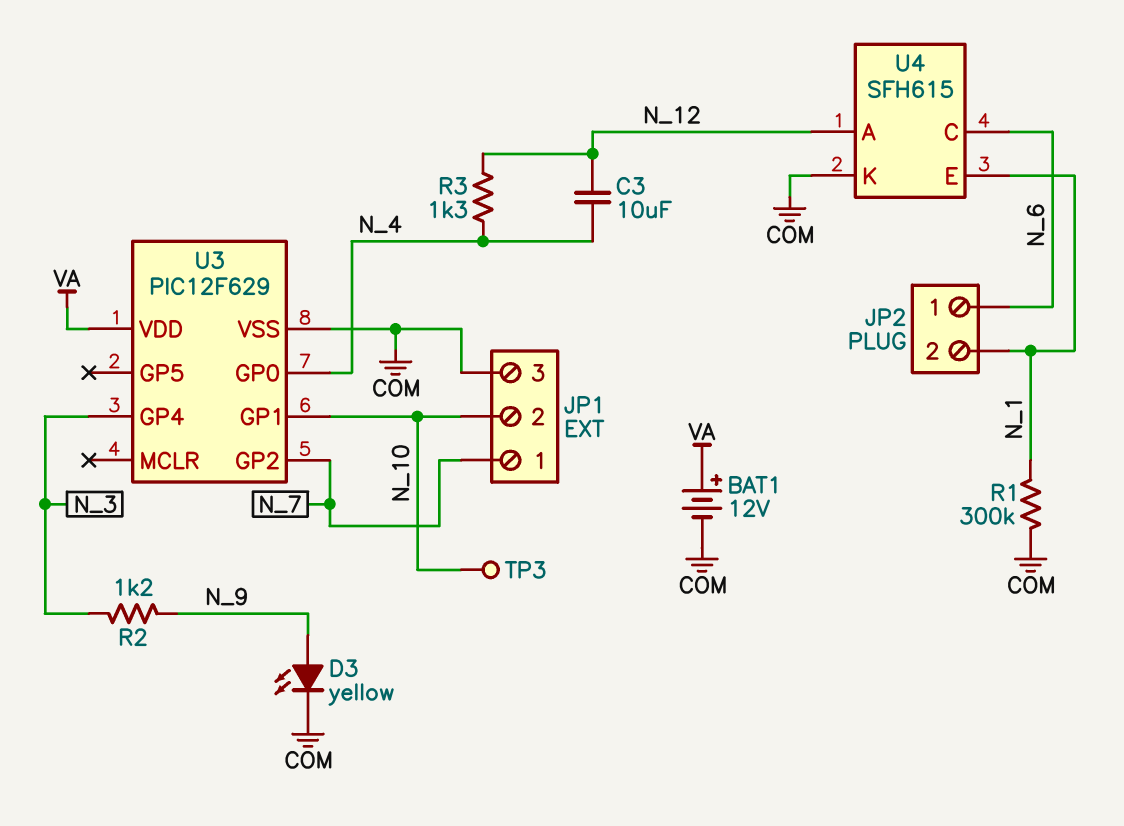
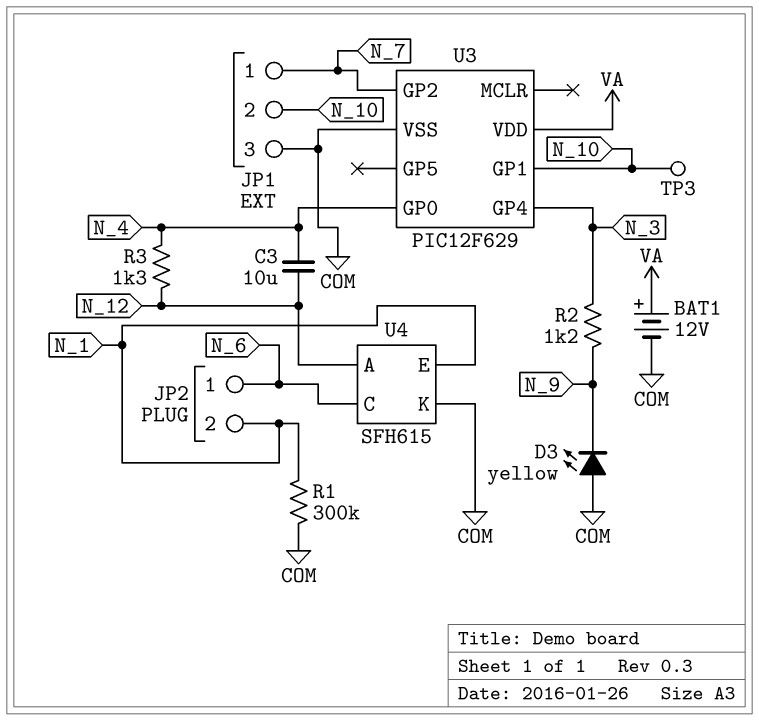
D3: LED yellow (A N_9, K COM) -> LED yellow (A COM, K N_9)

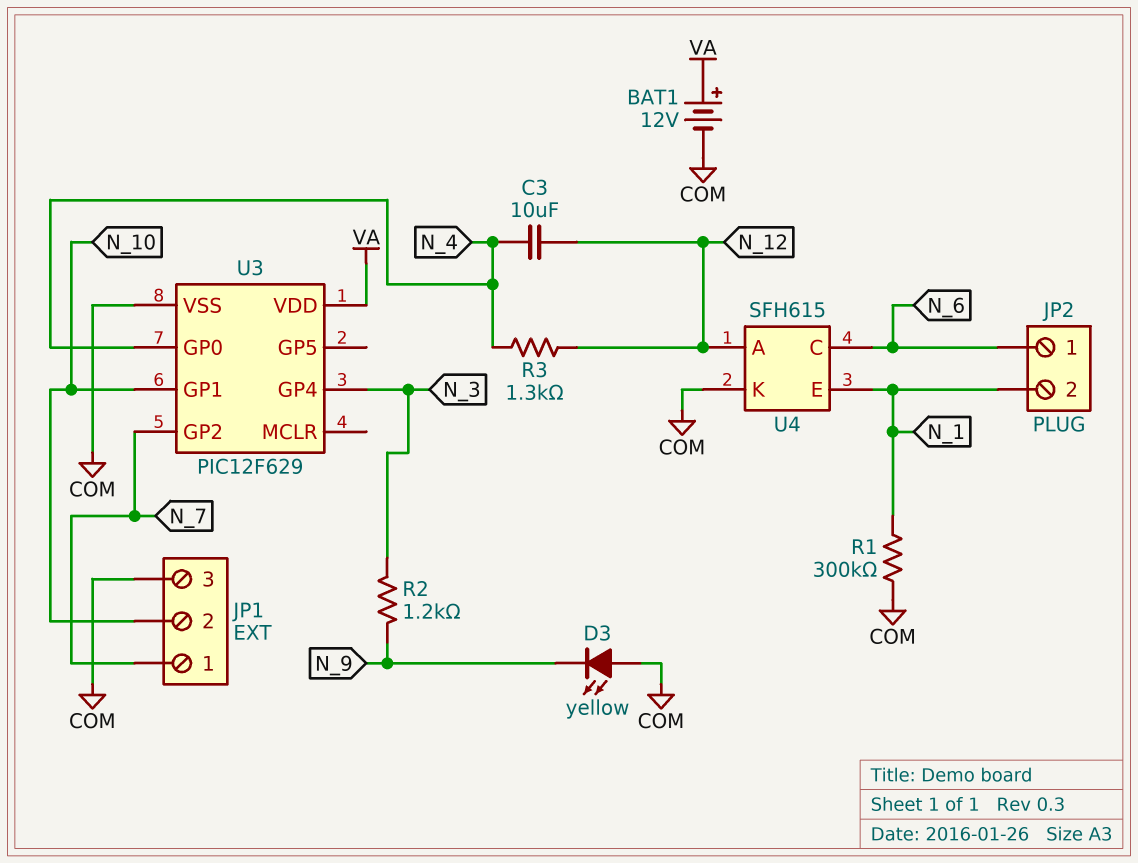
TP3: test point (N_10) -> none

